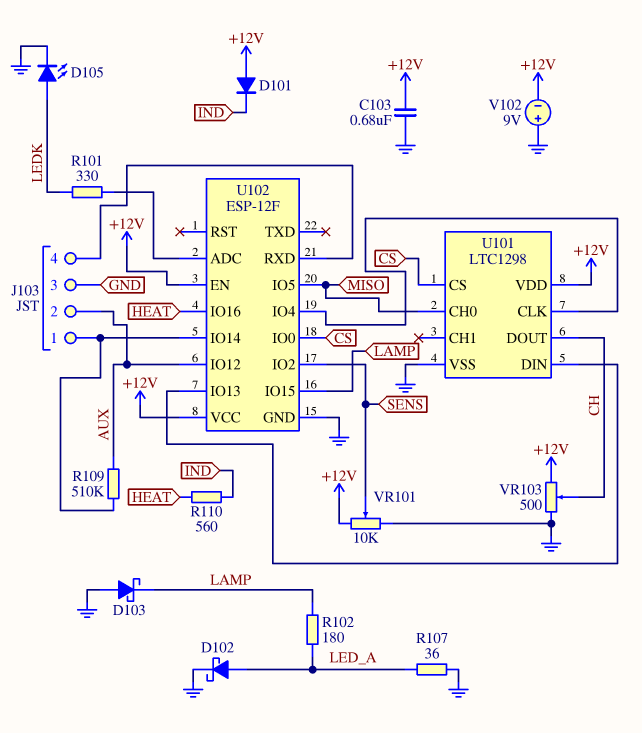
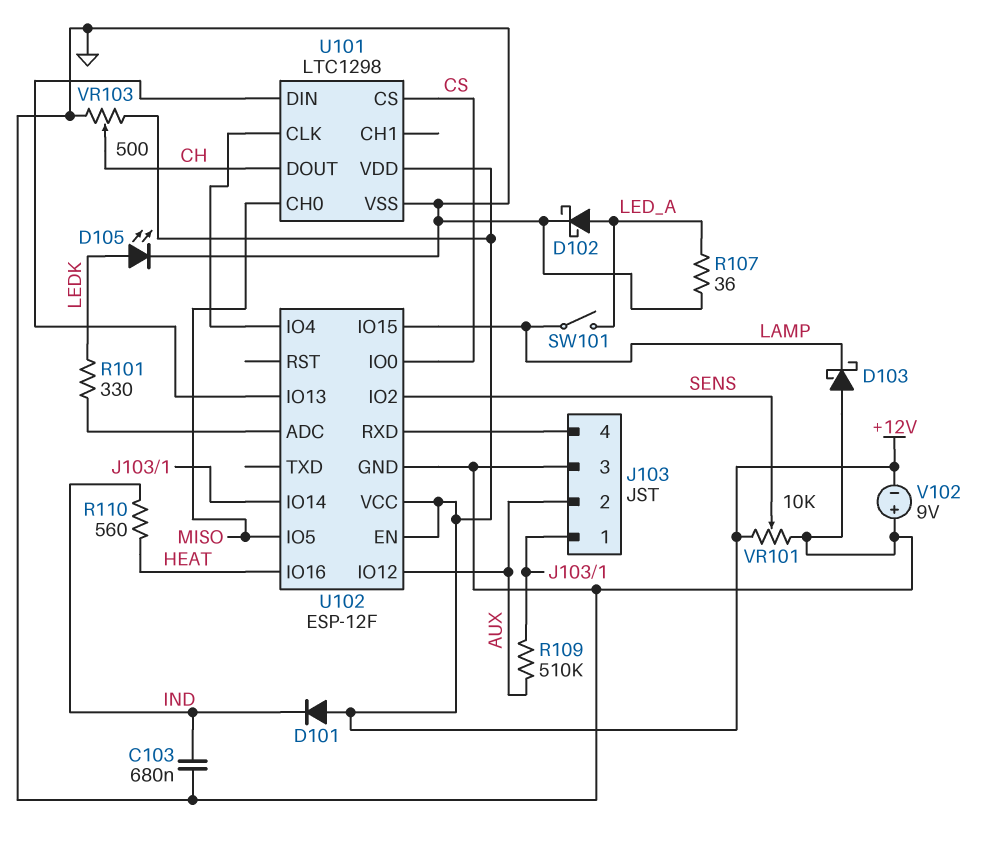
C103: 680nF (+12V, GND) -> 680nF (GND, IND)
R102: 180 (LAMP, LED_A) -> none
SW101: none -> switch (LAMP, LED_A)

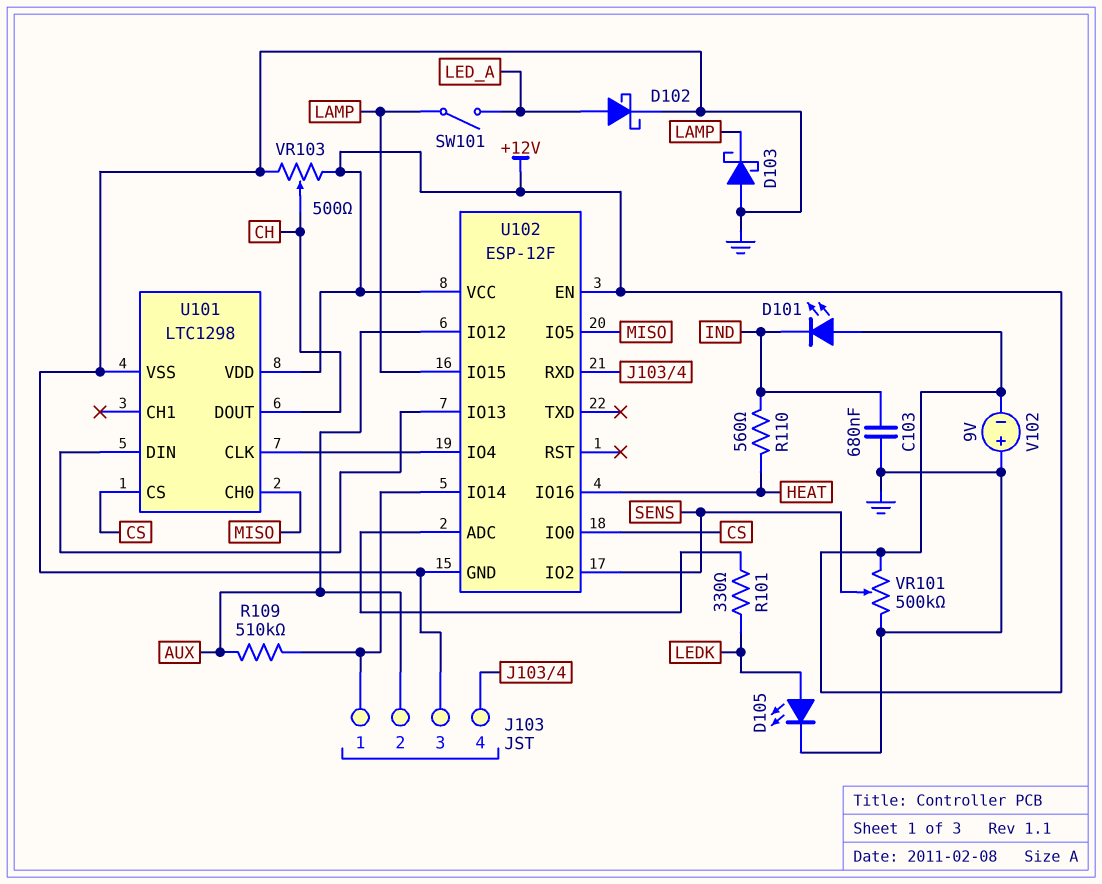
D101: diode (A +12V, K IND) -> LED (A +12V, K IND)
R107: 36 (GND, LED_A) -> none
VR101: 10k (+12V, GND, wiper SENS) -> 500k (+12V, GND, wiper SENS)

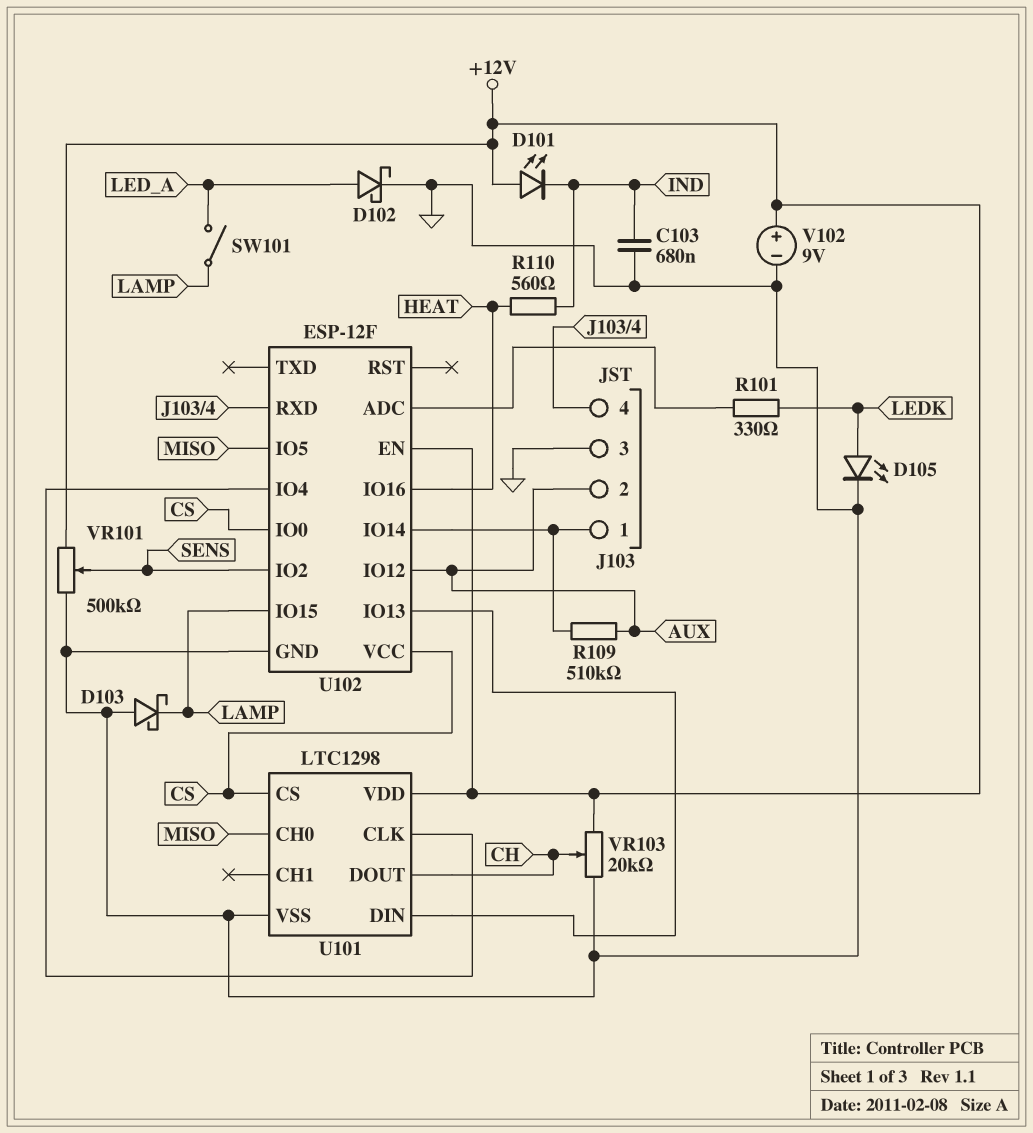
U102 pin VCC: +12V -> CS
V102: 9V (plus GND, minus +12V) -> 9V (plus +12V, minus GND)
VR103: 500 (+12V, GND, wiper CH) -> 20k (+12V, GND, wiper CH)

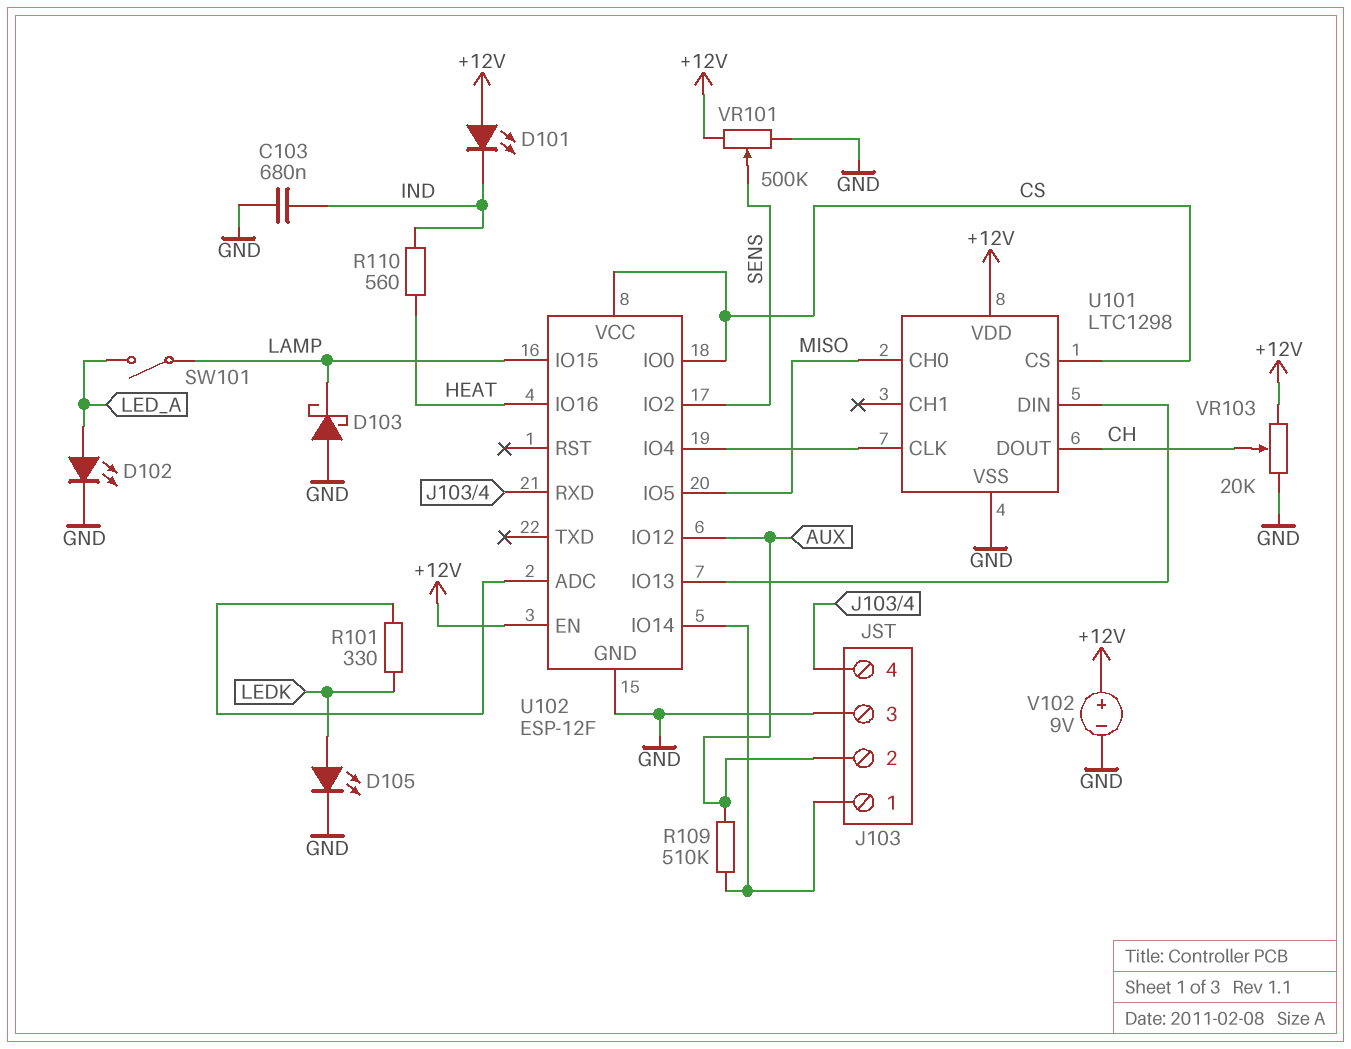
D102: schottky (A LED_A, K GND) -> LED (A LED_A, K GND)

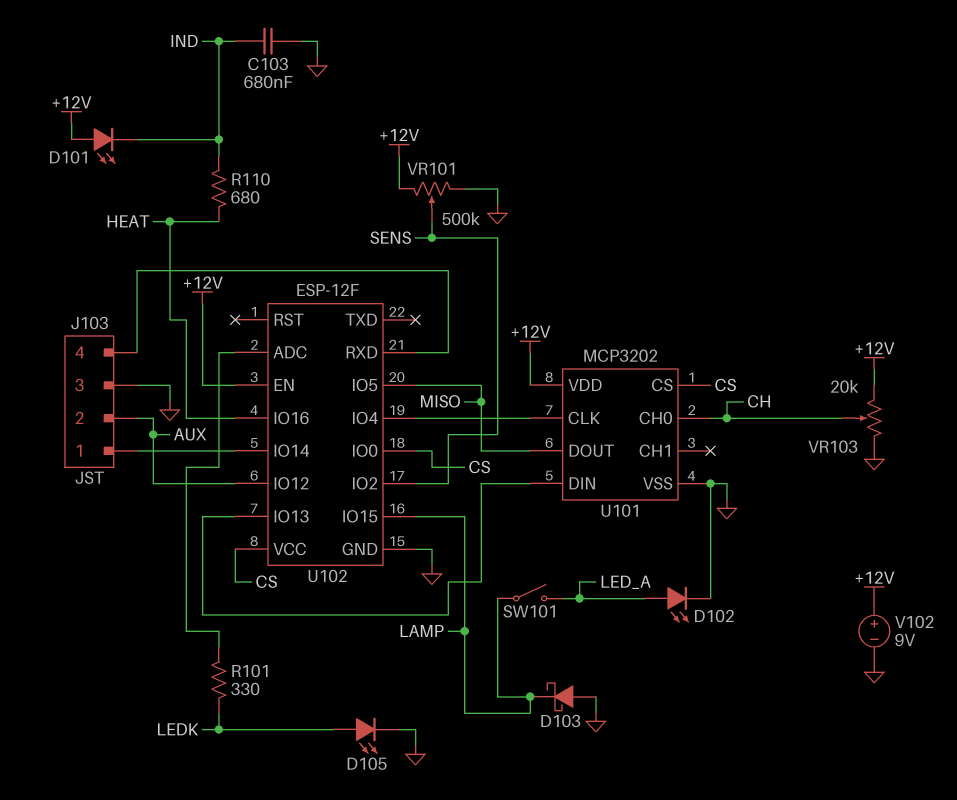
R109: 510k (AUX, J103/1) -> none
R110: 560 (HEAT, IND) -> 680 (HEAT, IND)
U101: LTC1298 -> MCP3202
U101 pin CH0: MISO -> CH
U101 pin DOUT: CH -> MISO

